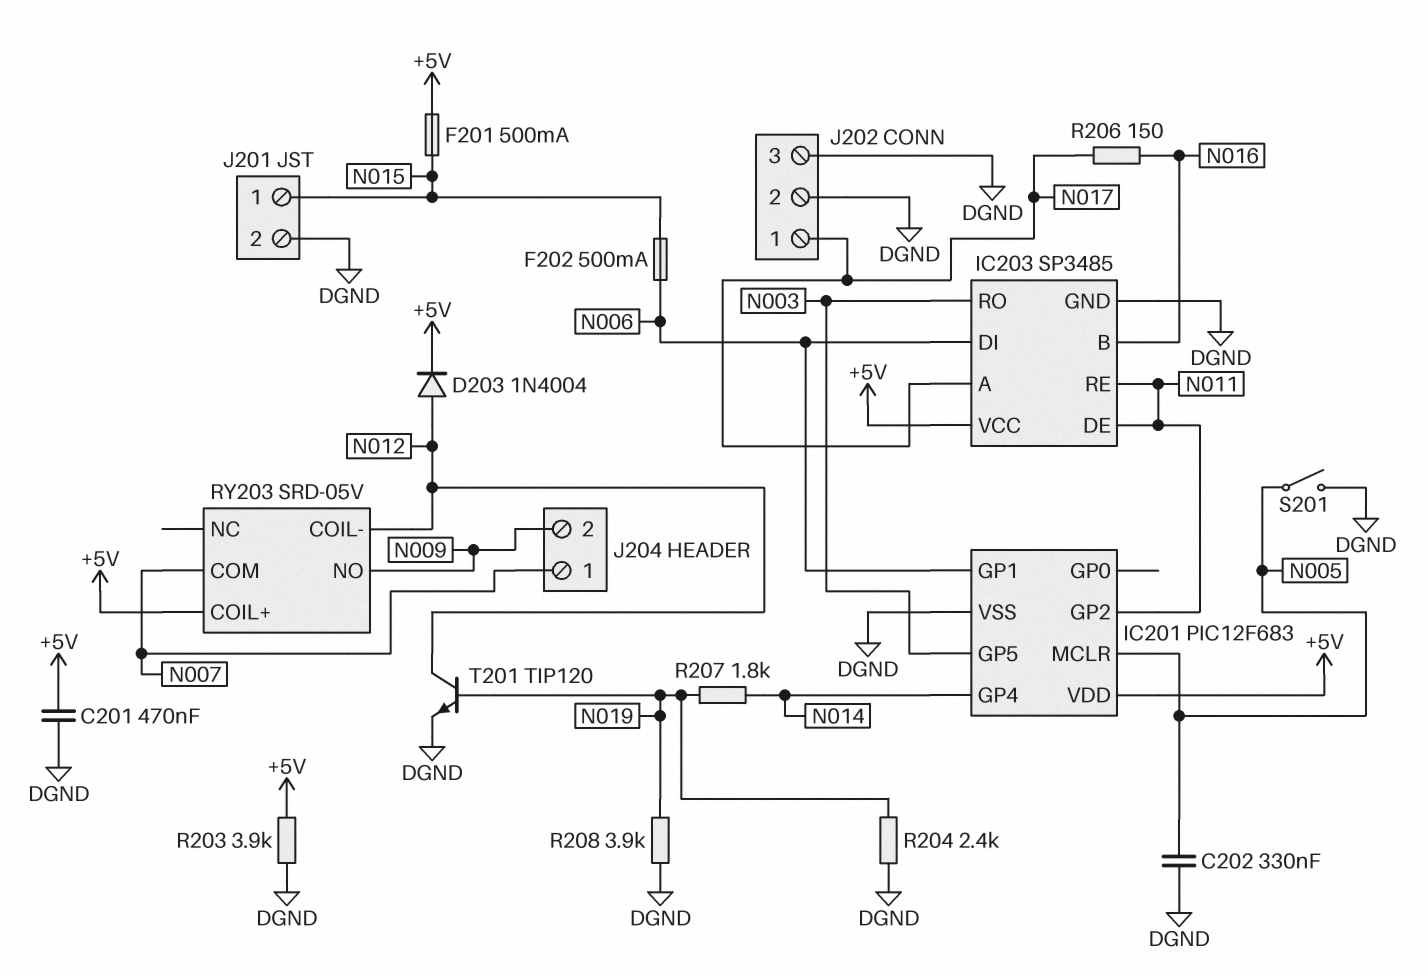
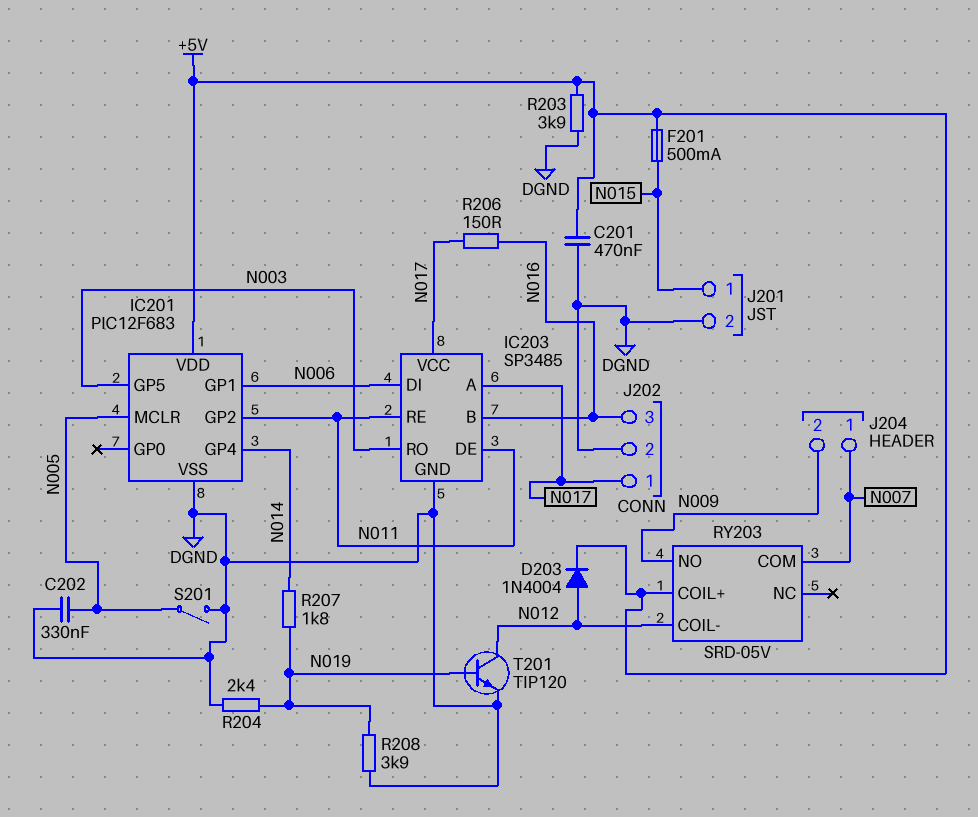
F202: 500mA (N006, N015) -> none
IC203 pin VCC: +5V -> N017
J202 pin 3: DGND -> N016

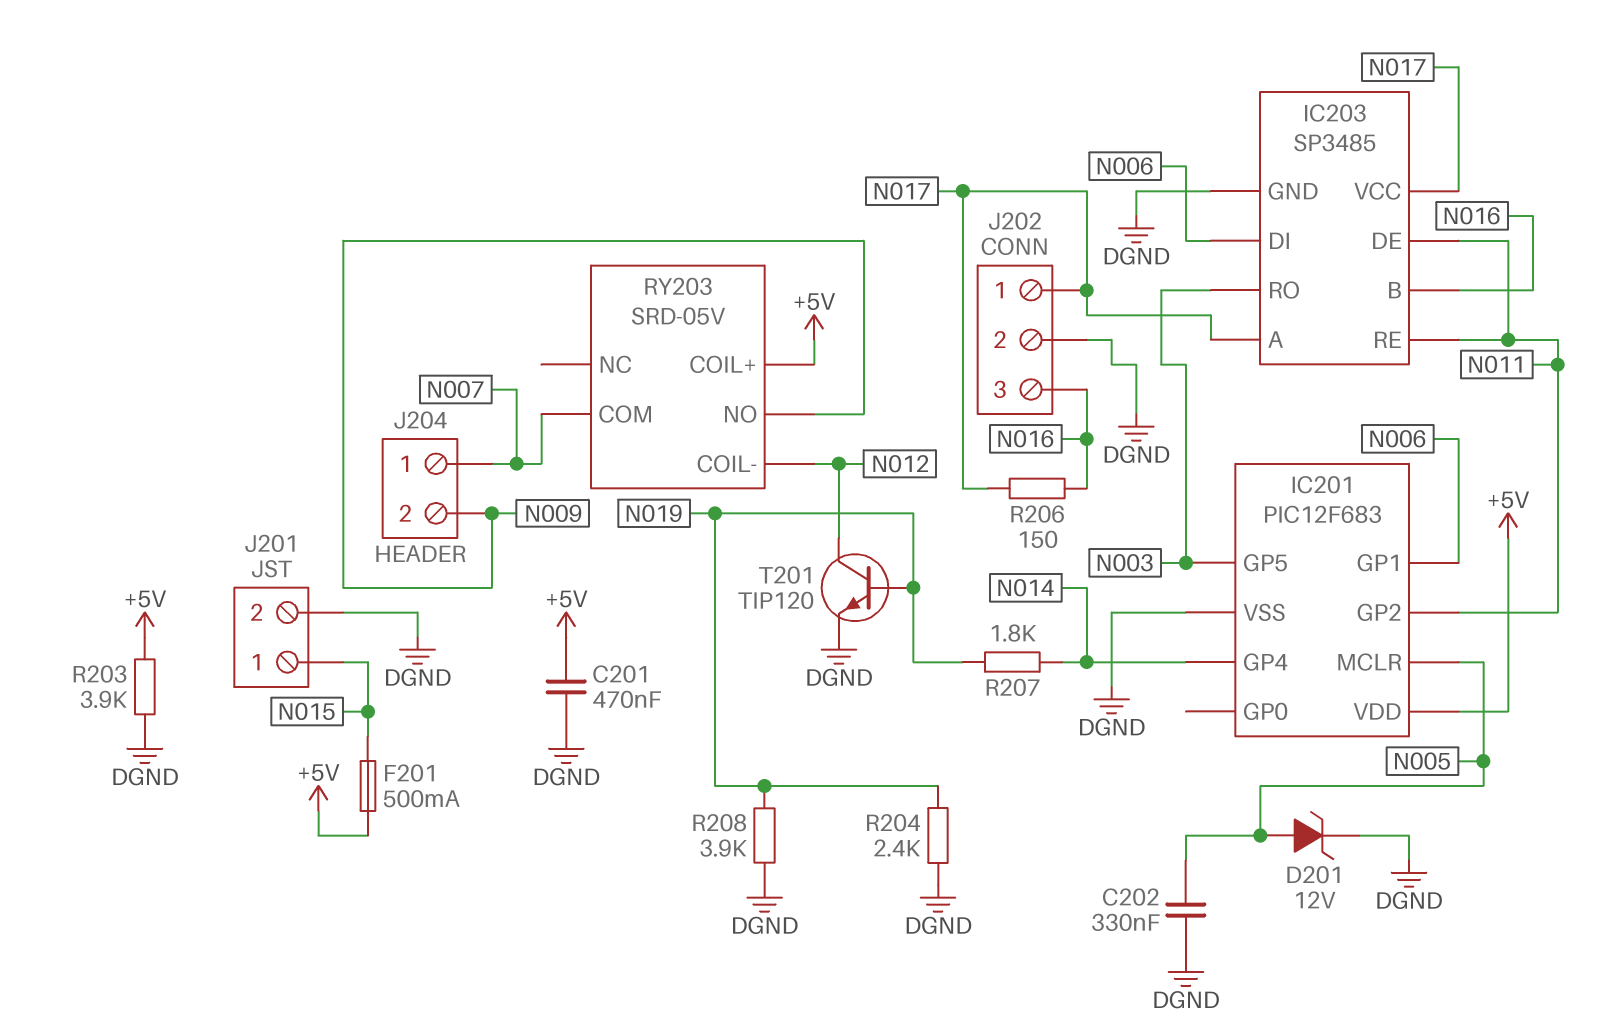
D201: none -> zener 12V (A N005, K DGND)
D203: diode 1N4004 (A N012, K +5V) -> none
S201: switch (DGND, N005) -> none

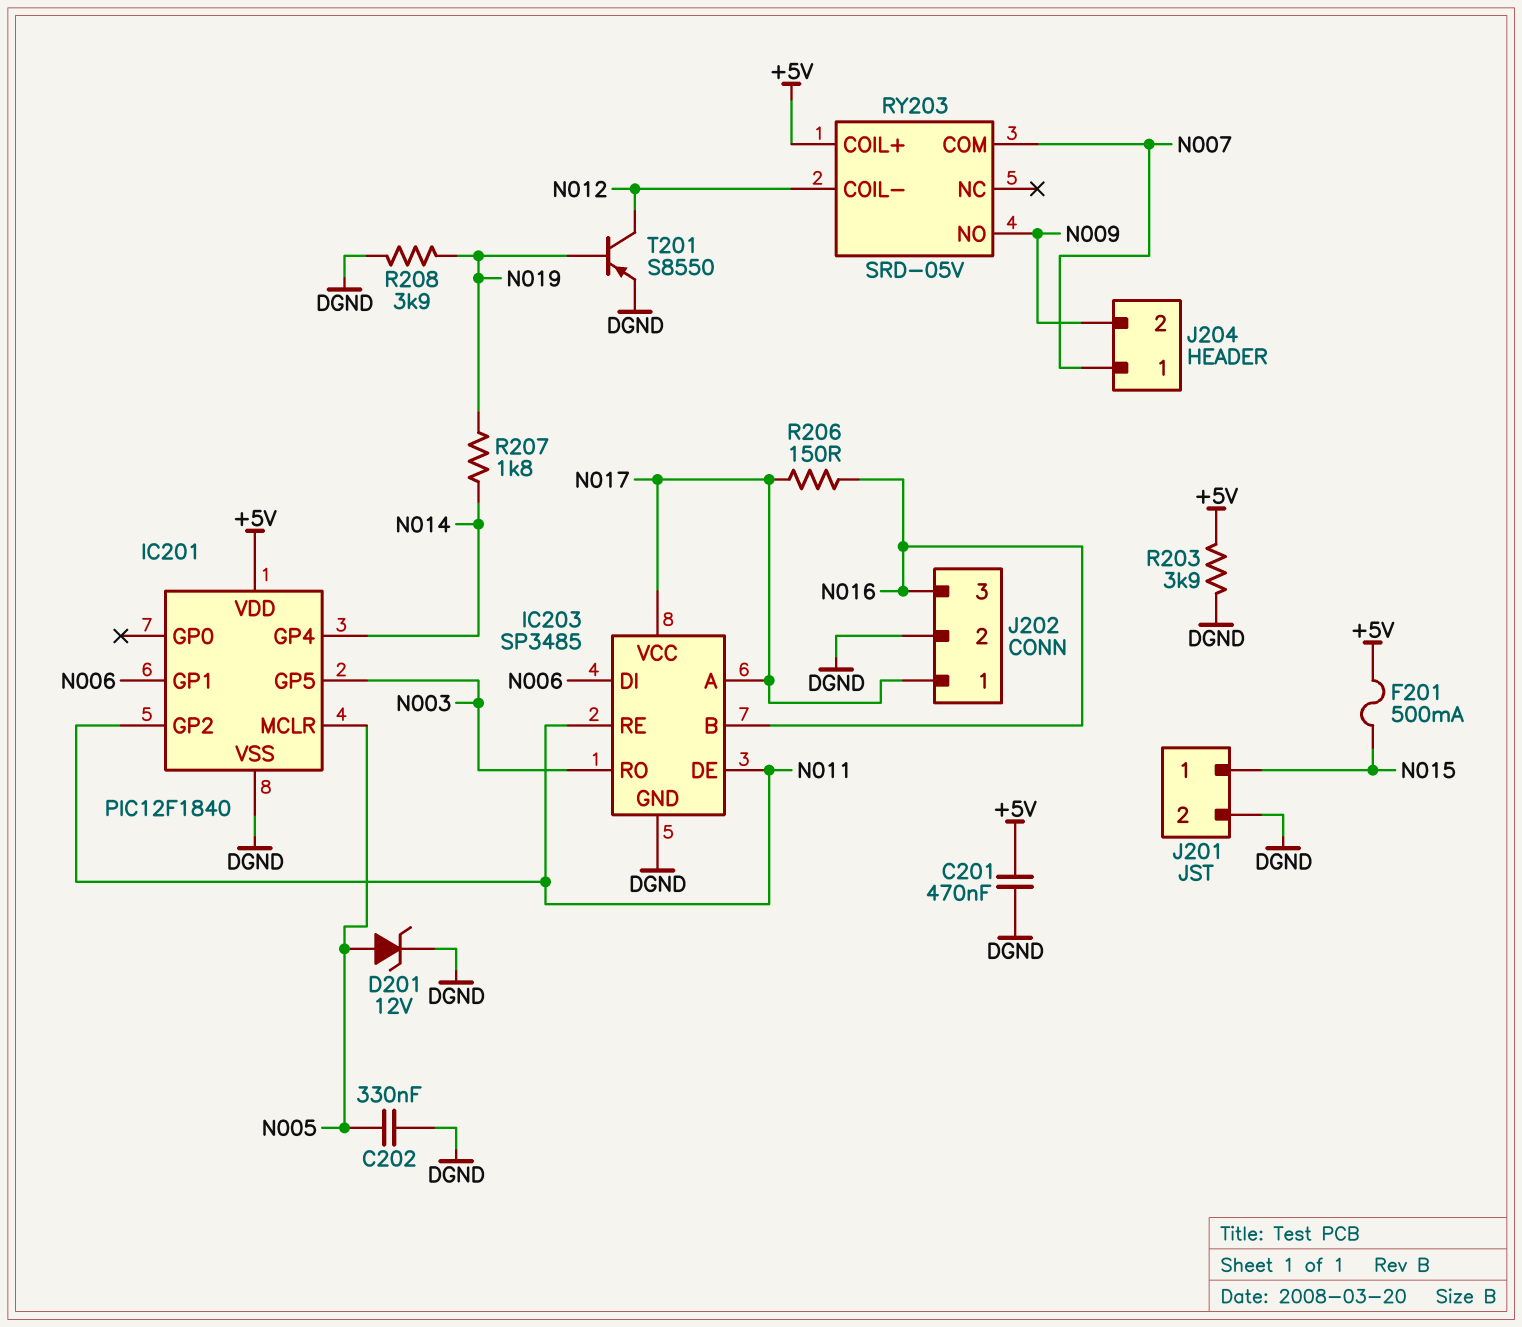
IC201: PIC12F683 -> PIC12F1840
R204: 2.4k (DGND, N019) -> none
T201: NPN TIP120 (B N019, C N012, E DGND) -> PNP S8550 (B N019, C N012, E DGND)

